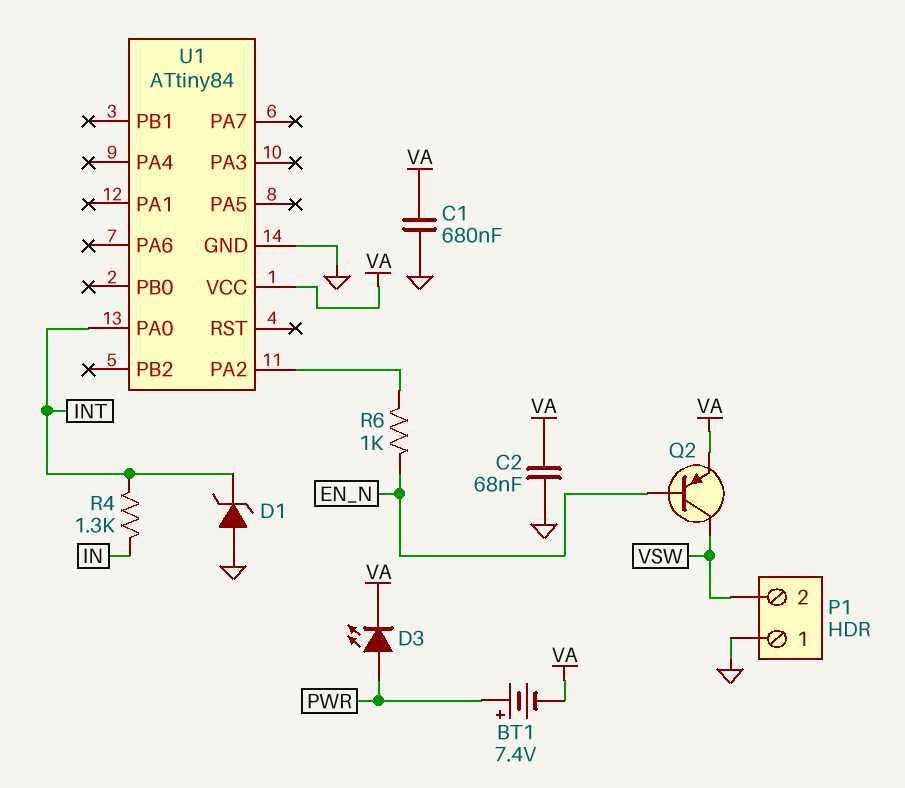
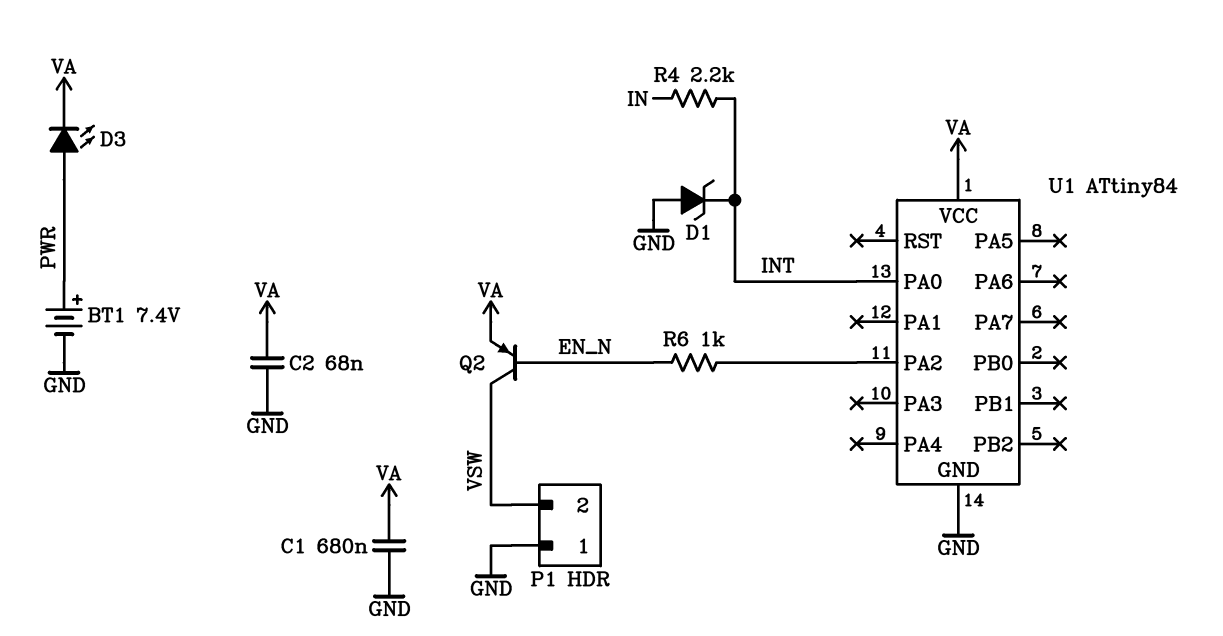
BT1: 7.4V (plus PWR, minus VA) -> 7.4V (plus PWR, minus GND)
R4: 1.3k (IN, INT) -> 2.2k (IN, INT)

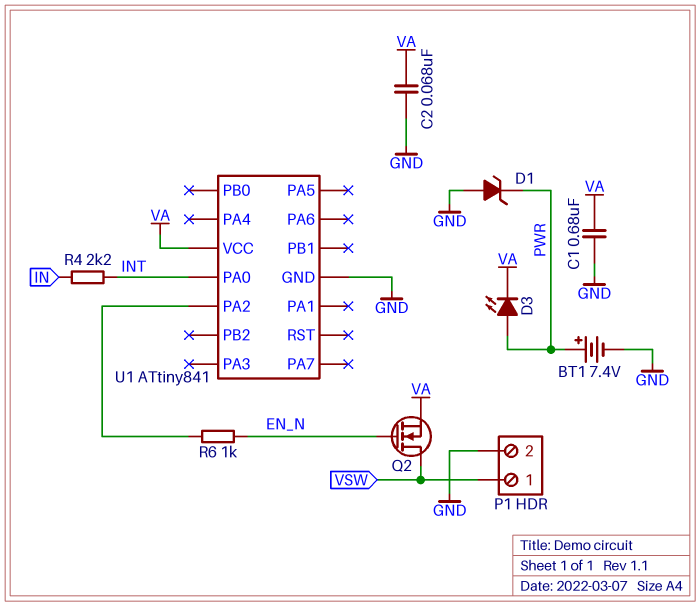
D1: zener (A GND, K INT) -> zener (A GND, K PWR)
P1 pin 1: GND -> VSW
P1 pin 2: VSW -> GND
Q2: PNP (B EN_N, C VSW, E VA) -> NMOS (G EN_N, D VSW, S VA)
U1: ATtiny84 -> ATtiny841

